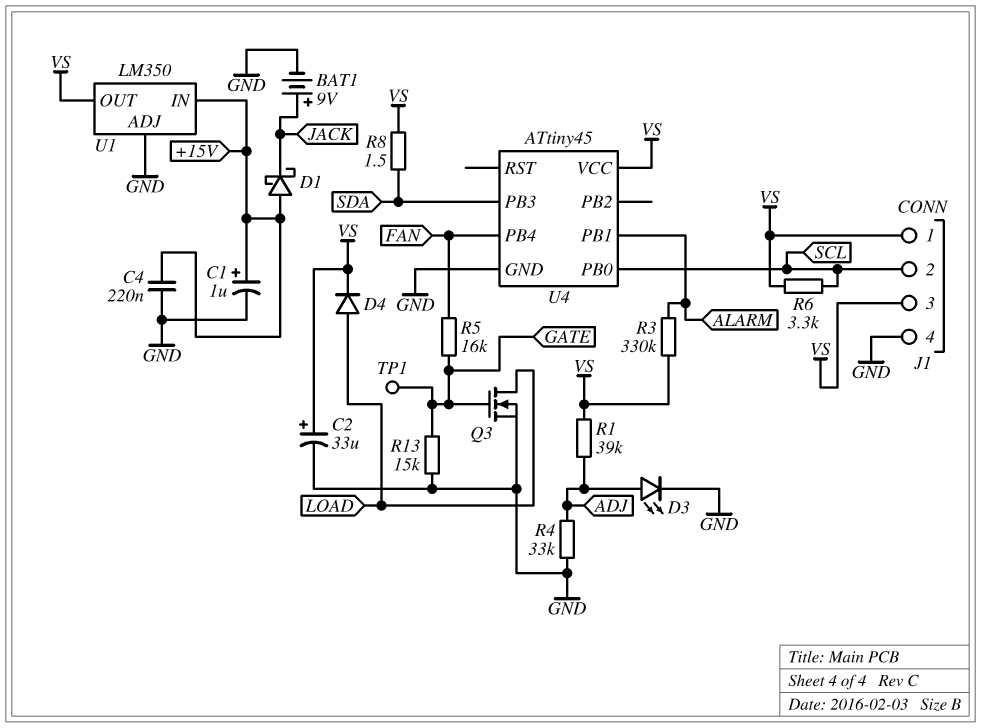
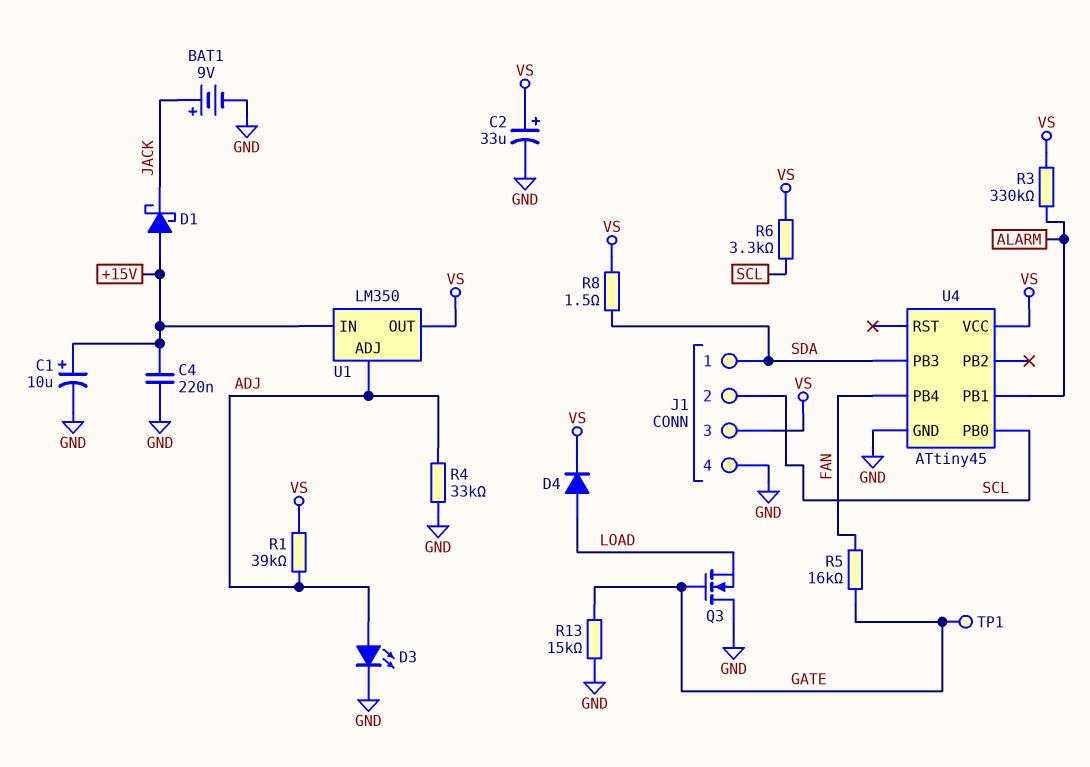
C1: 1uF (plus +15V, minus GND) -> 10uF (plus +15V, minus GND)
J1 pin 1: VS -> SDA
Q3: NMOS (G GATE, D LOAD, S GND) -> NMOS (G GATE, D GND, S LOAD)
U1 pin ADJ: GND -> ADJ

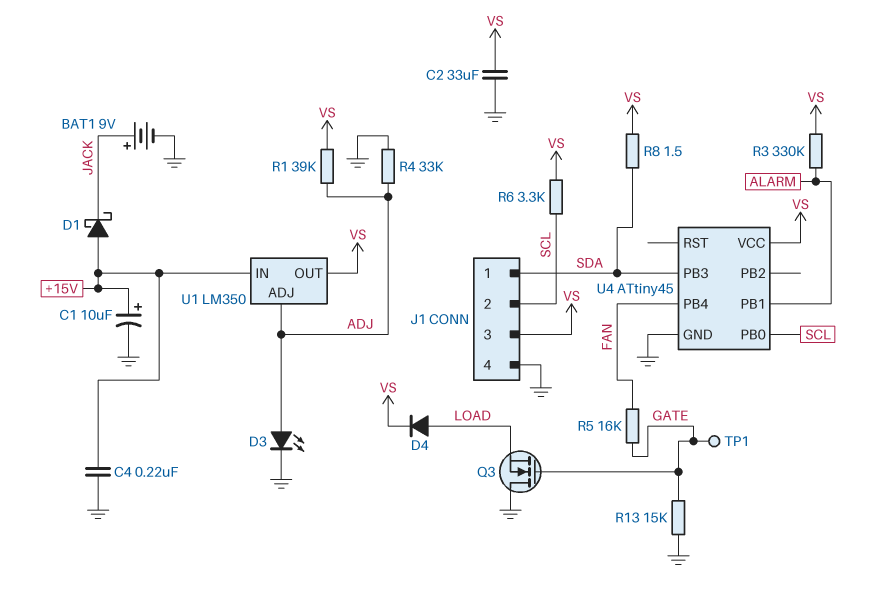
C2: 33uF (plus VS, minus GND) -> 33uF (GND, VS)

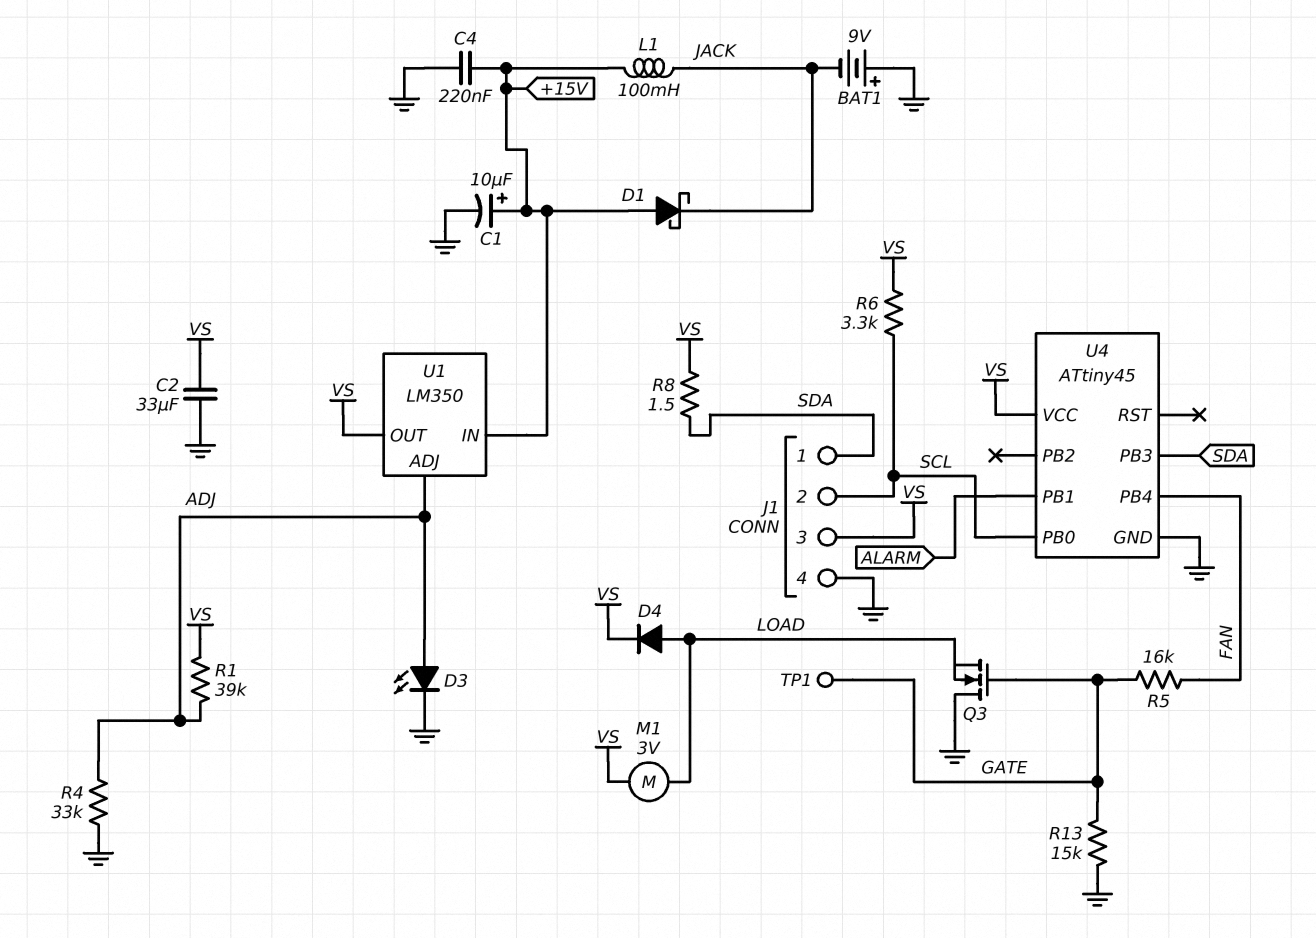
BAT1: 9V (plus JACK, minus GND) -> 9V (plus GND, minus JACK)
L1: none -> 100mH (+15V, JACK)
M1: none -> motor 3V (LOAD, VS)
R3: 330k (ALARM, VS) -> none

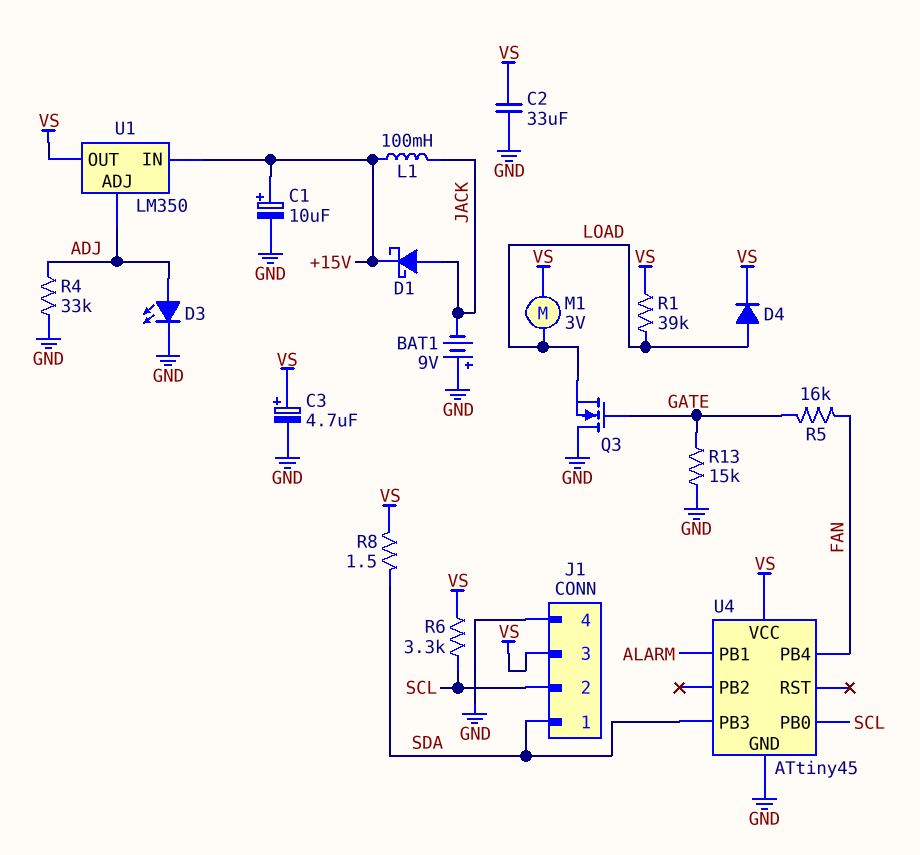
C3: none -> 4.7uF (plus VS, minus GND)
C4: 220nF (+15V, GND) -> none
D1: schottky (A +15V, K JACK) -> schottky (A JACK, K +15V)
R1: 39k (ADJ, VS) -> 39k (LOAD, VS)
TP1: test point (GATE) -> none

